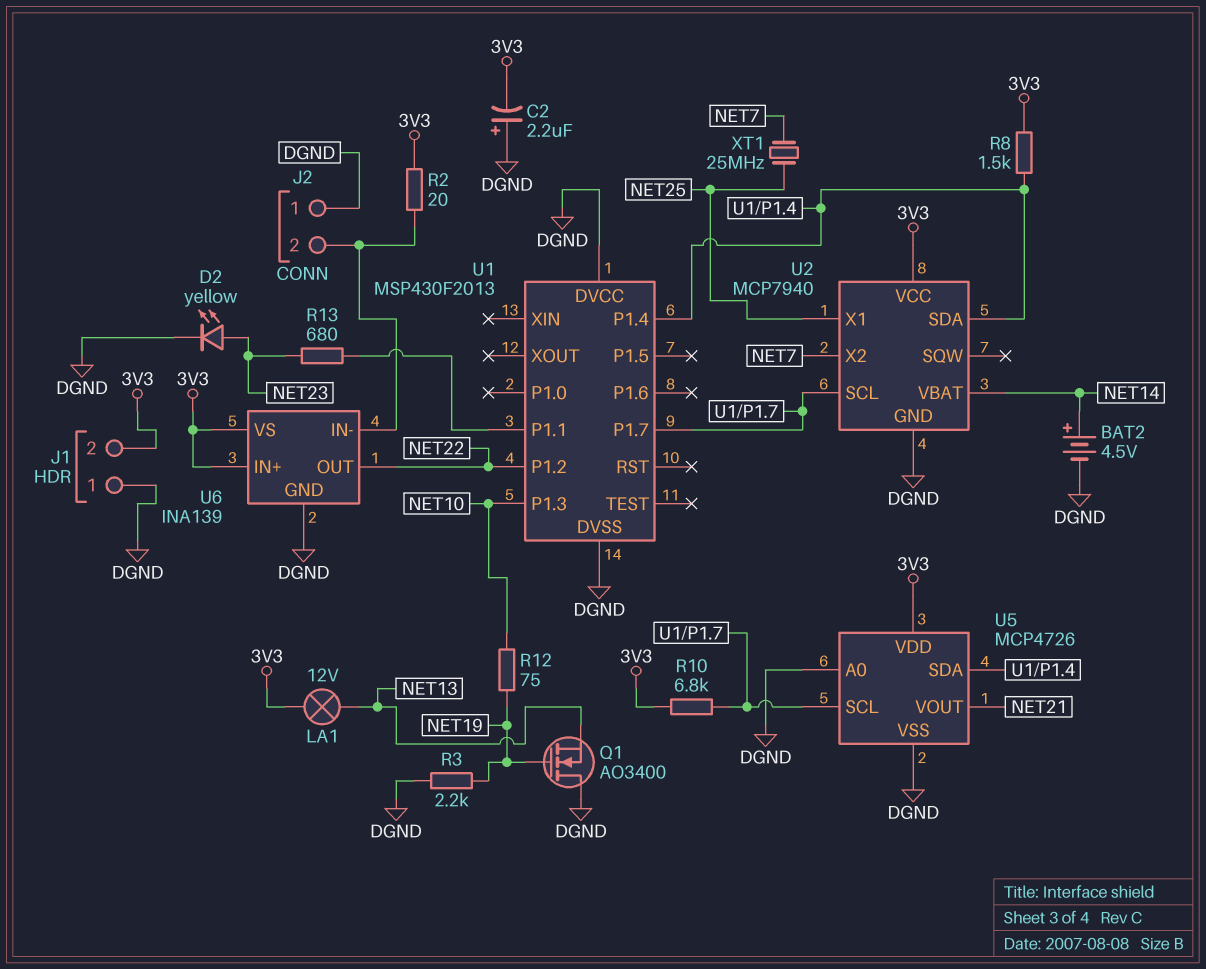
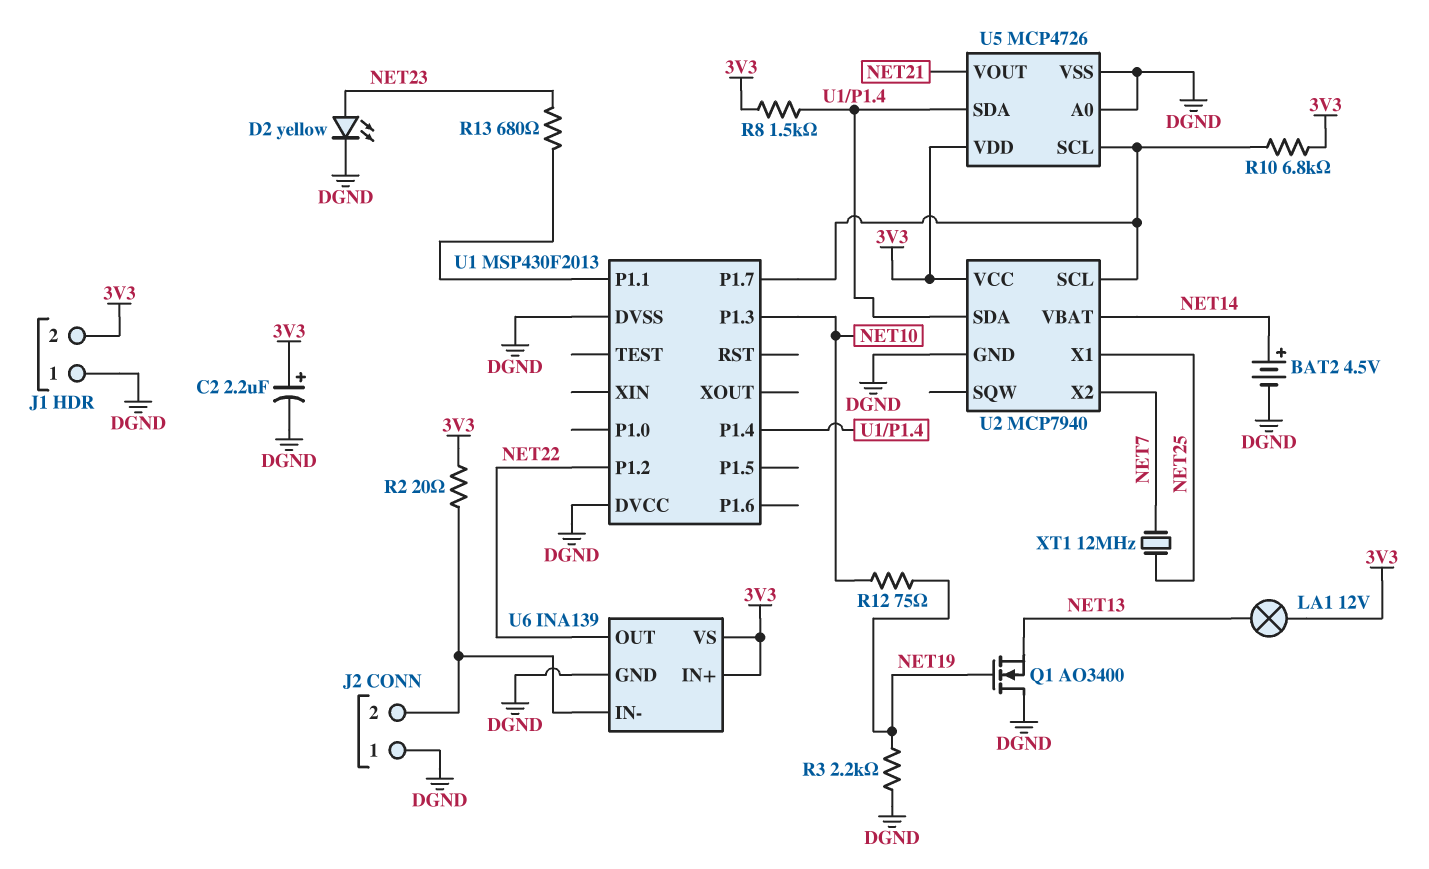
C2: 2.2uF (plus DGND, minus 3V3) -> 2.2uF (plus 3V3, minus DGND)
XT1: 25MHz (NET7, NET25) -> 12MHz (NET7, NET25)

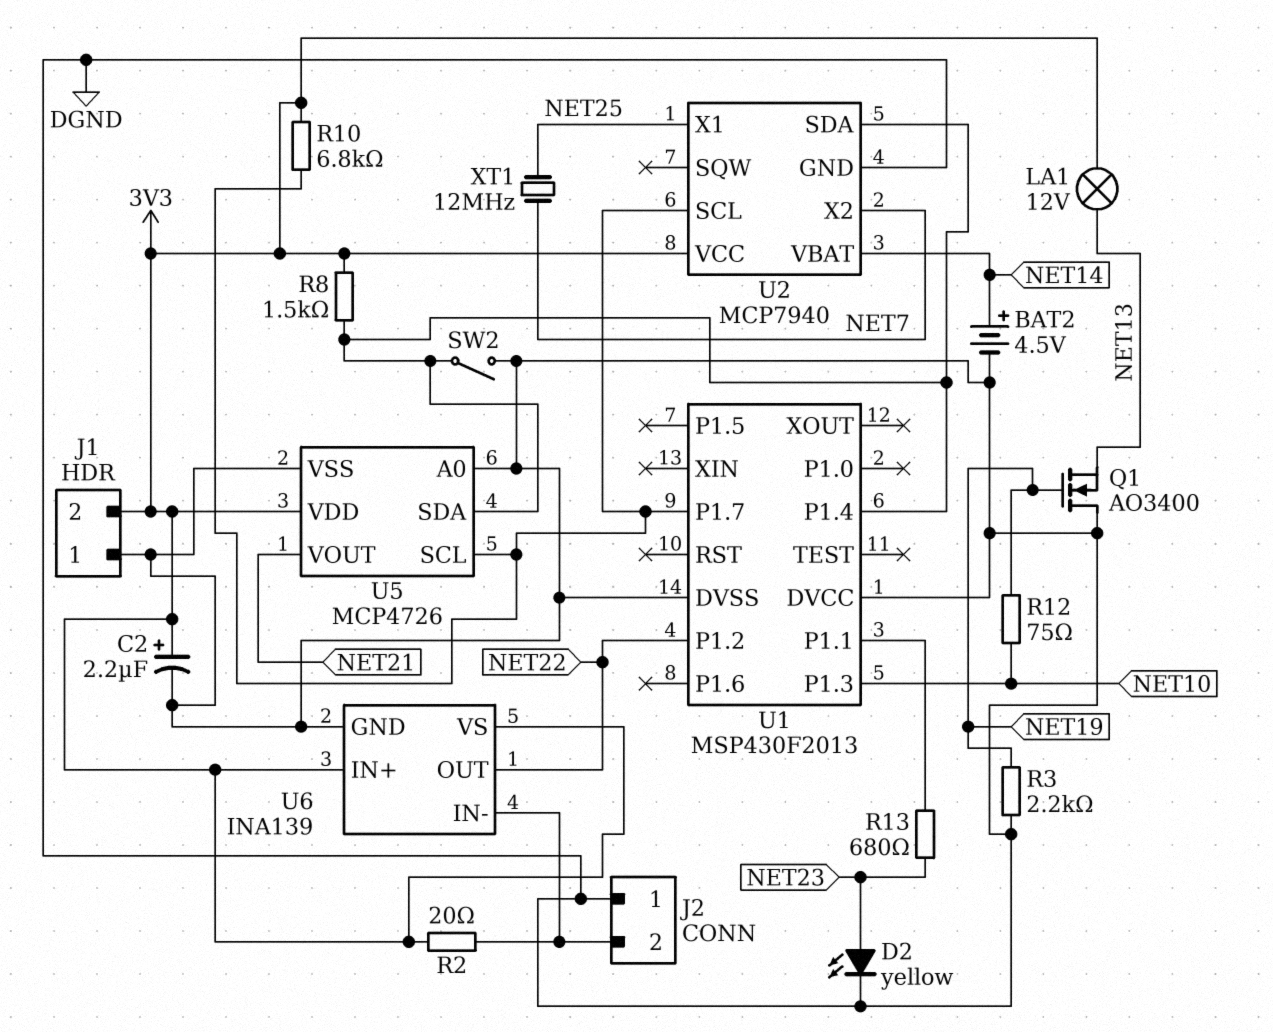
SW2: none -> switch (DGND, U1/P1.4)

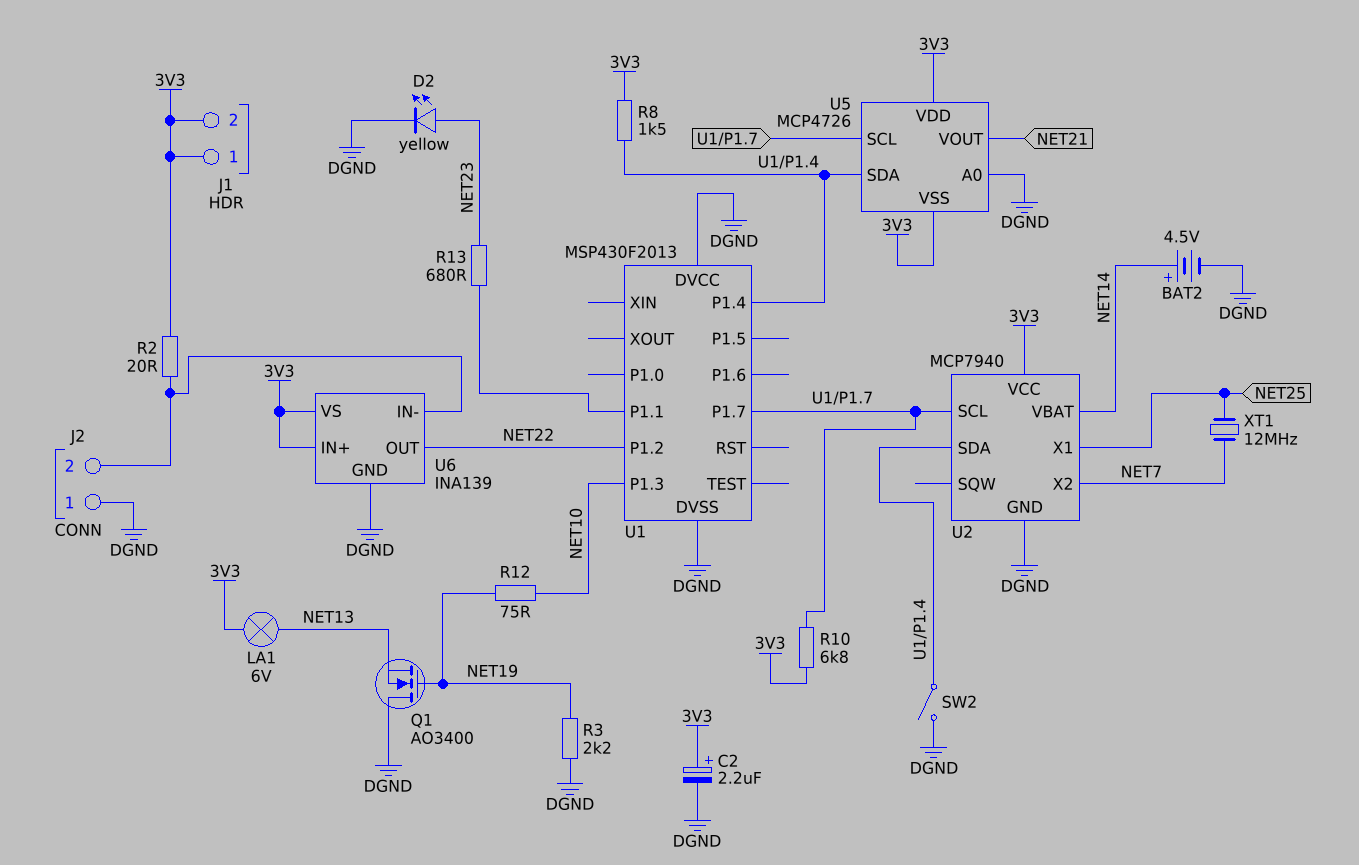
J1 pin 1: DGND -> 3V3
LA1: lamp 12V (3V3, NET13) -> lamp 6V (3V3, NET13)
U5 pin VSS: DGND -> 3V3

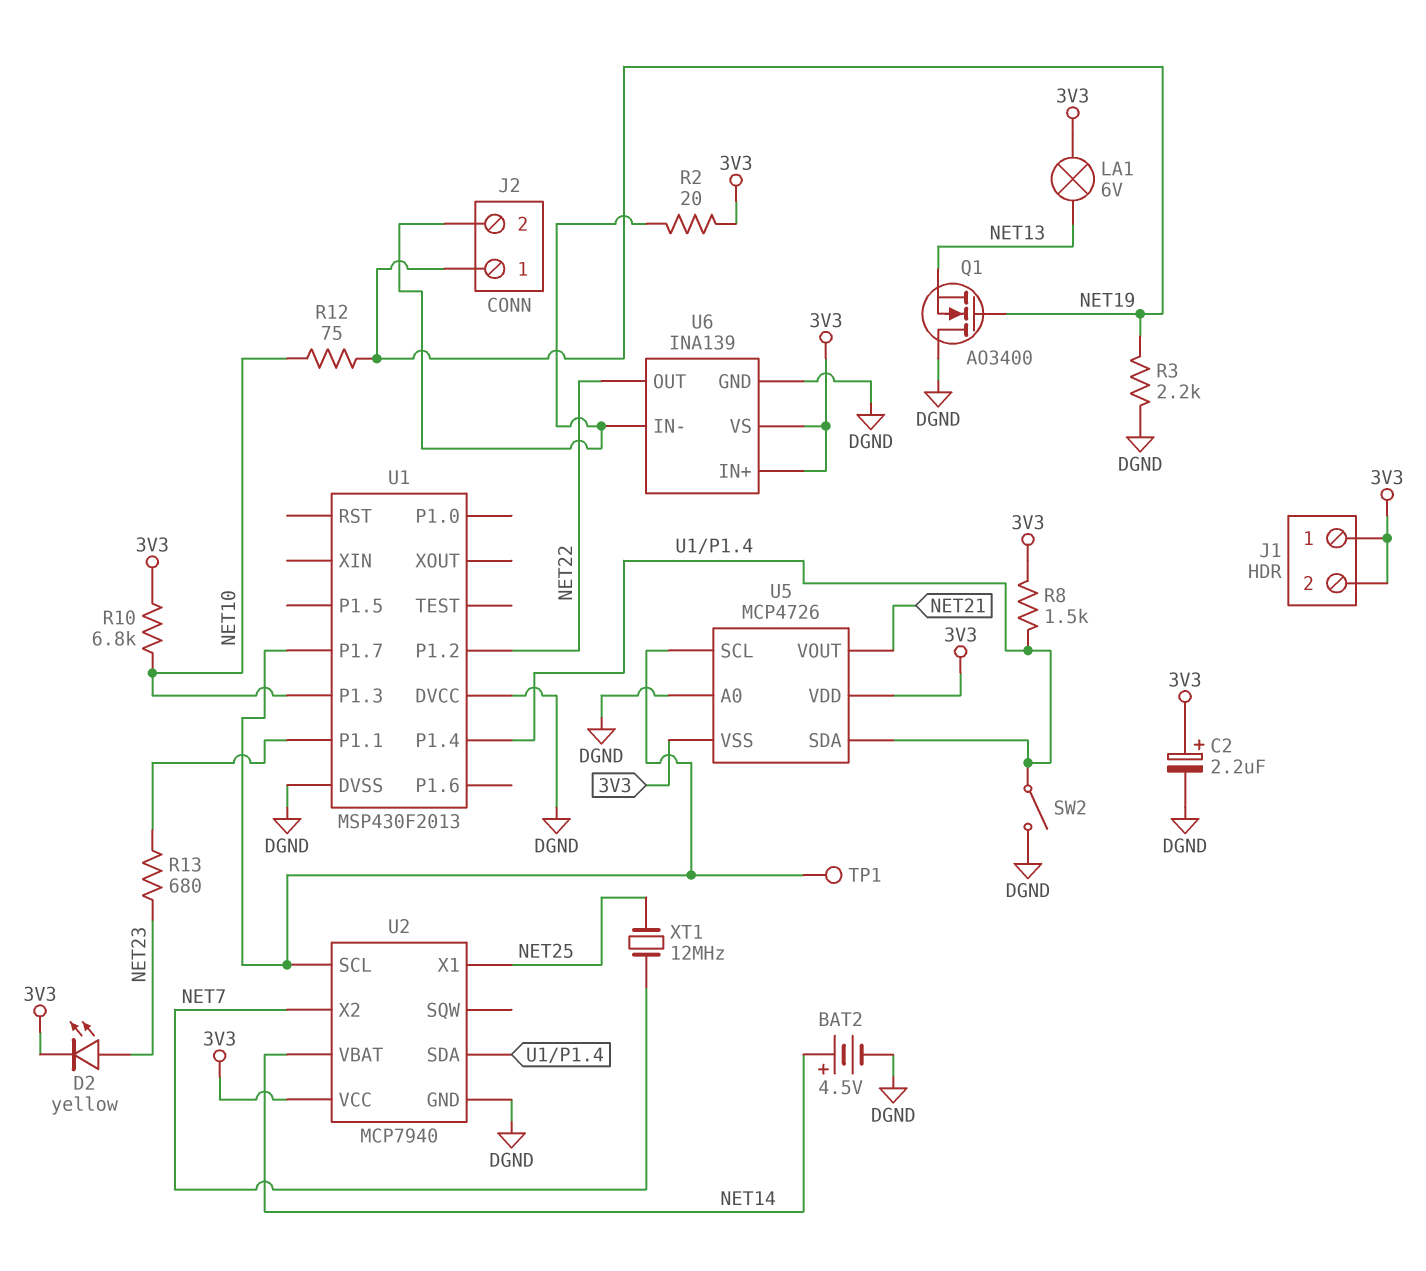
D2: LED yellow (A NET23, K DGND) -> LED yellow (A NET23, K 3V3)
J2 pin 1: DGND -> NET19
R10: 6.8k (3V3, U1/P1.7) -> 6.8k (3V3, NET10)
TP1: none -> test point (U1/P1.7)

